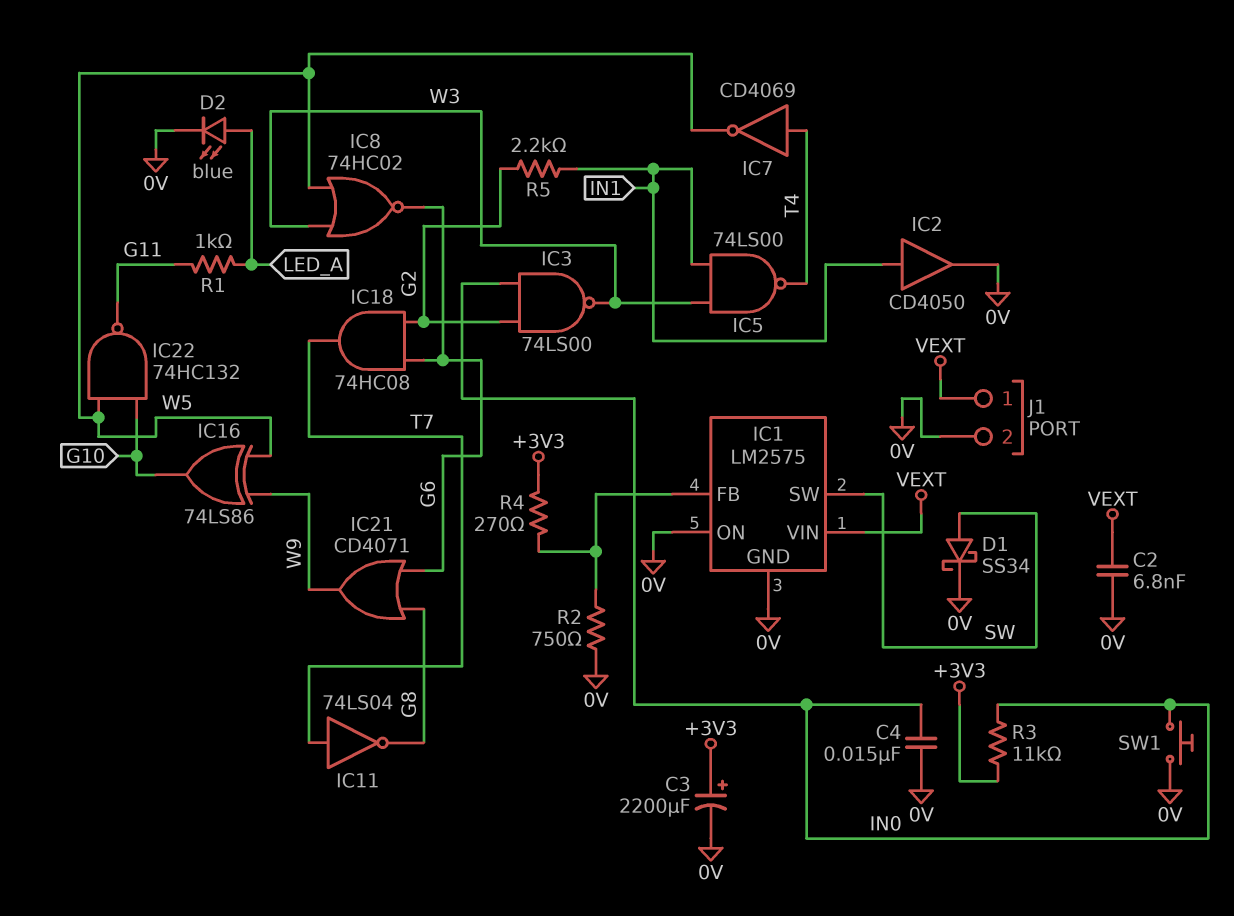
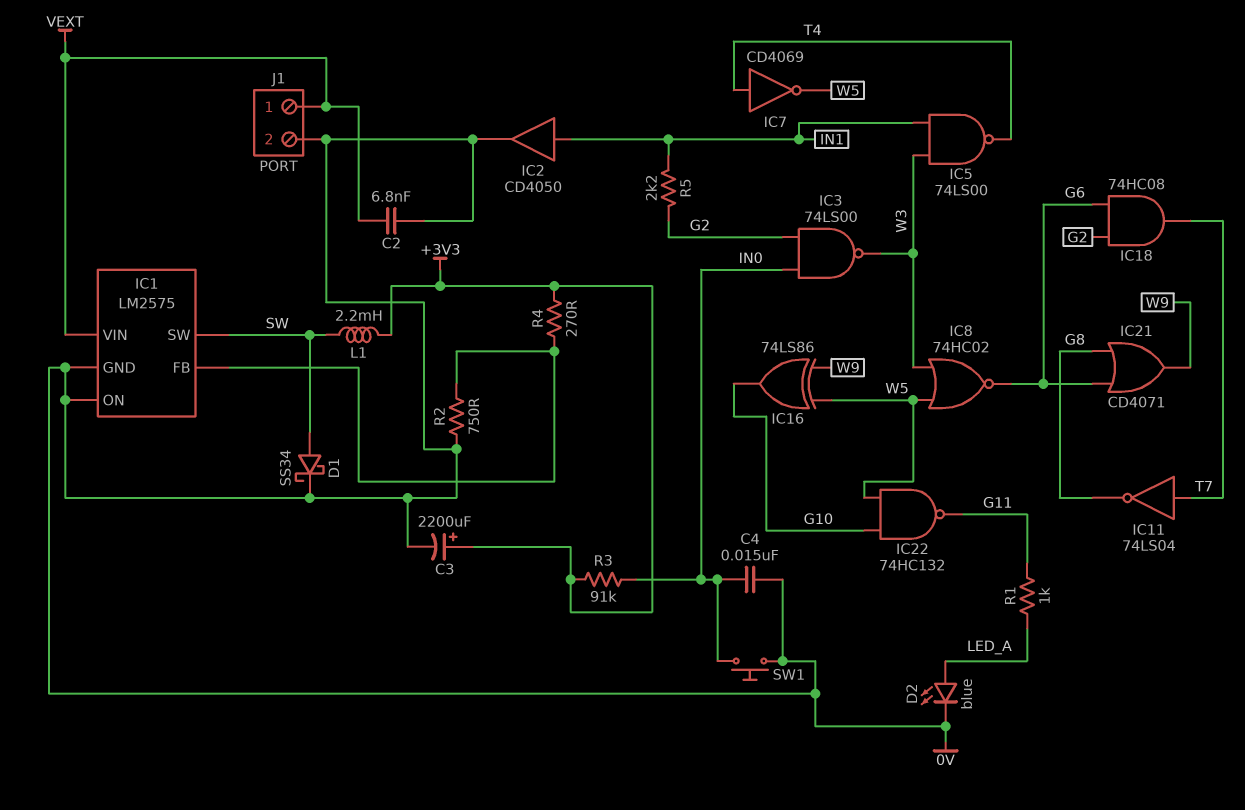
L1: none -> 2.2mH (+3V3, SW)
R3: 11k (+3V3, IN0) -> 91k (+3V3, IN0)

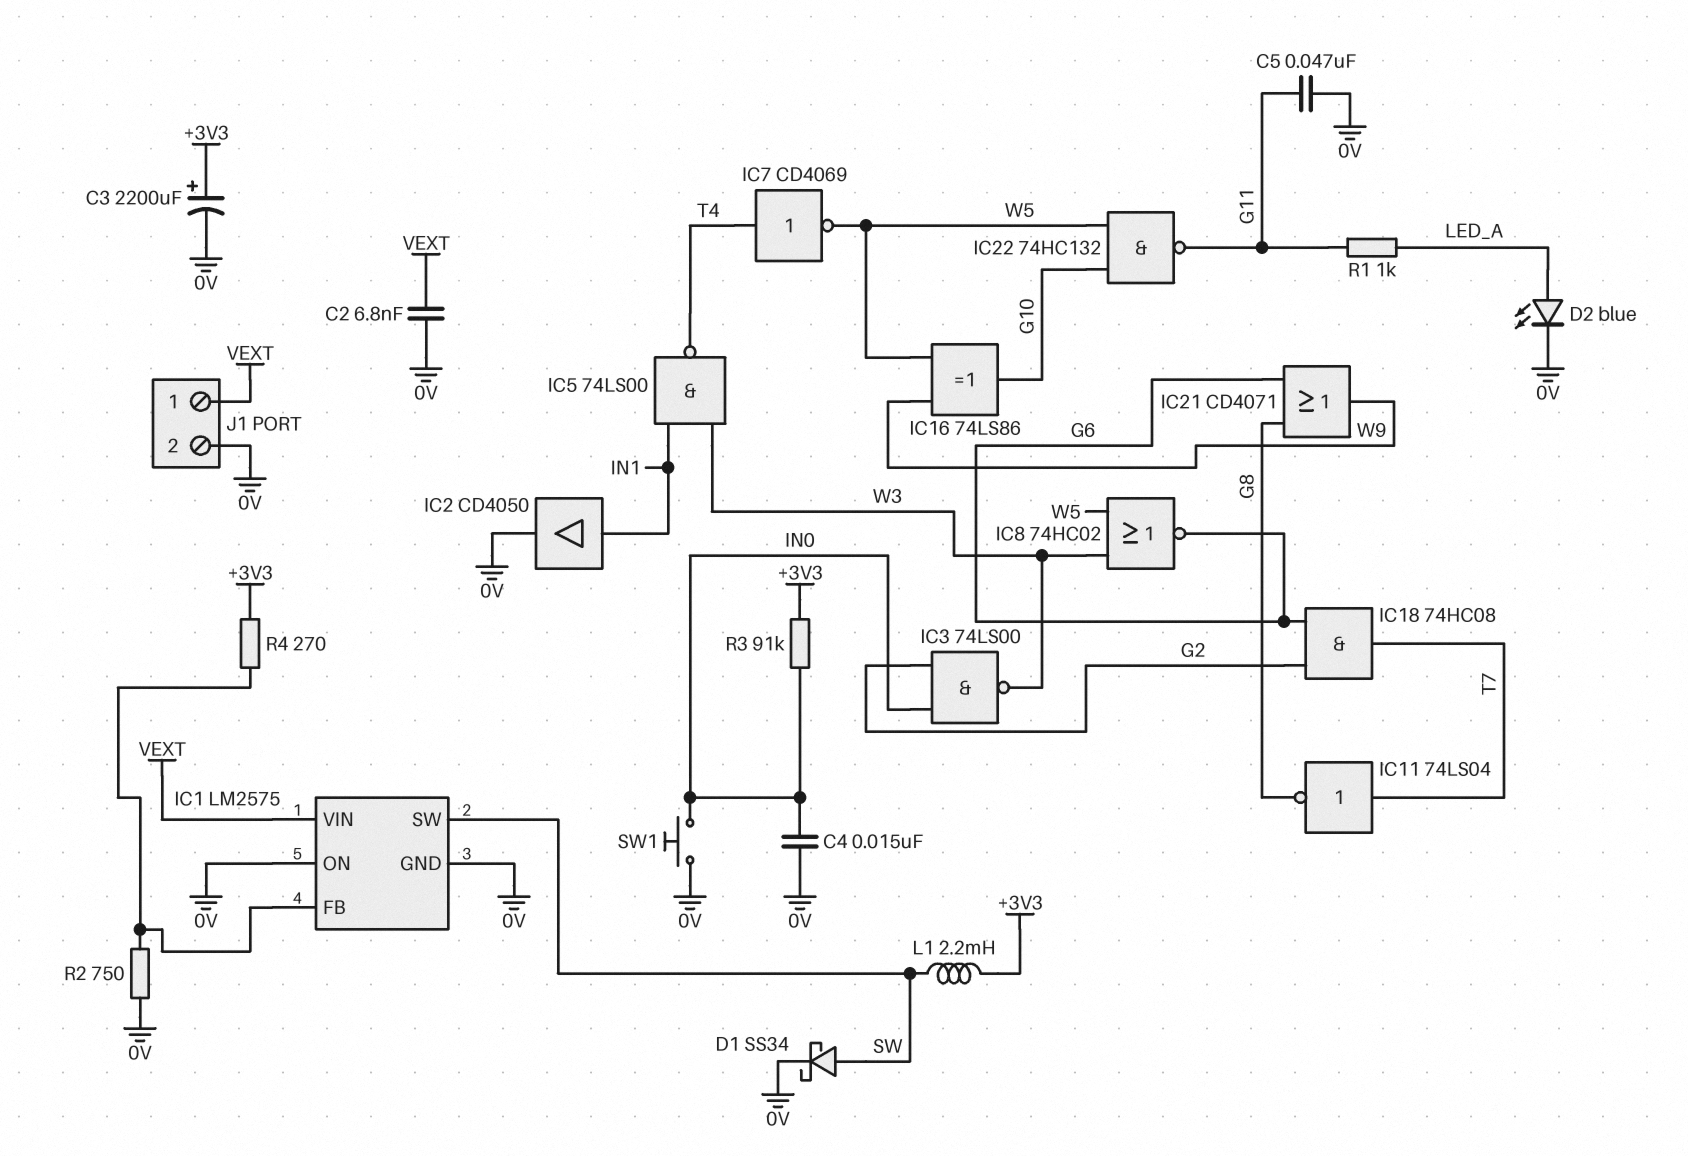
C5: none -> 47nF (0V, G11)
R5: 2.2k (G2, IN1) -> none

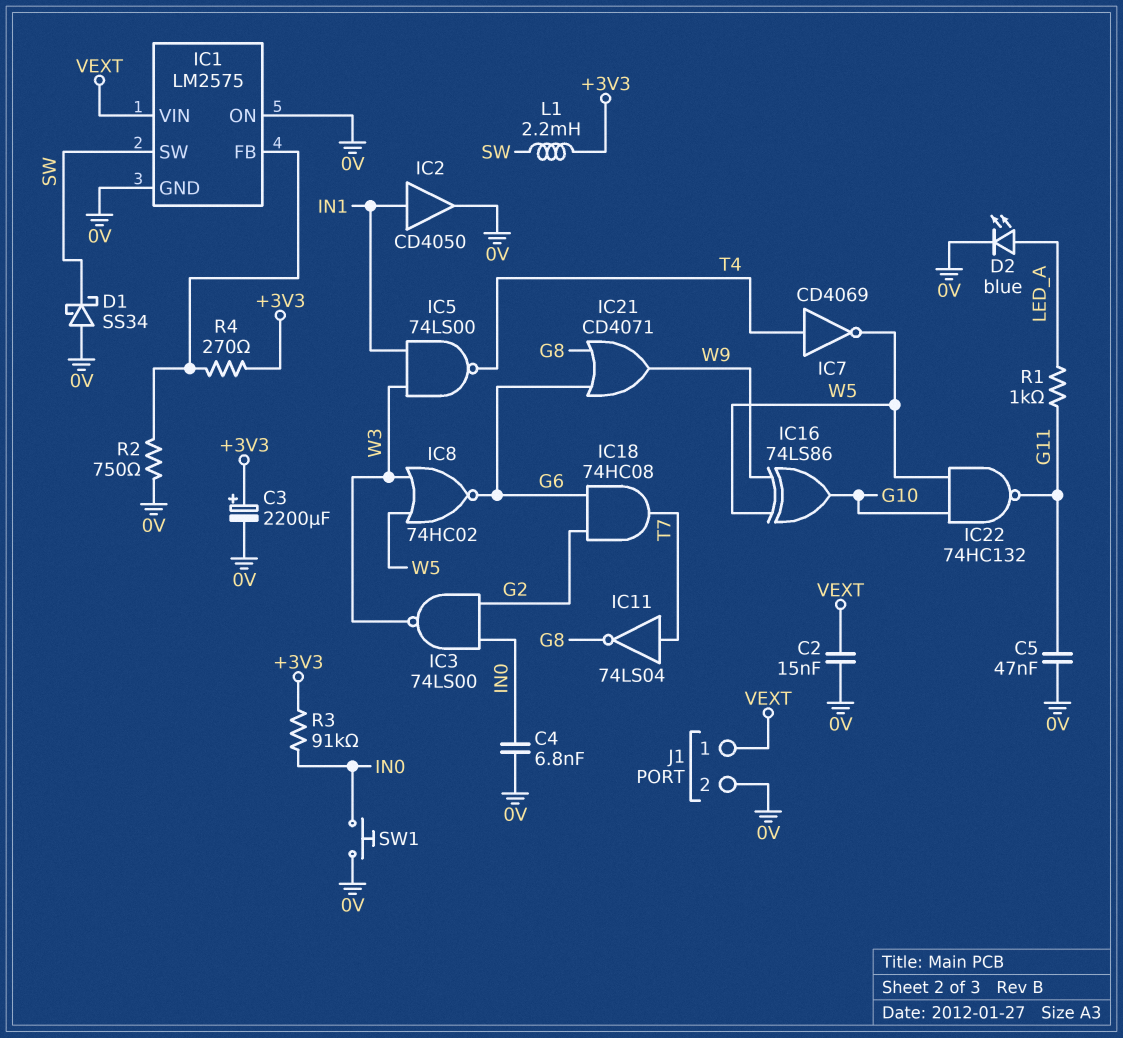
C2: 6.8nF (0V, VEXT) -> 15nF (0V, VEXT)
C4: 15nF (0V, IN0) -> 6.8nF (0V, IN0)
D1: schottky SS34 (A SW, K 0V) -> schottky SS34 (A 0V, K SW)

